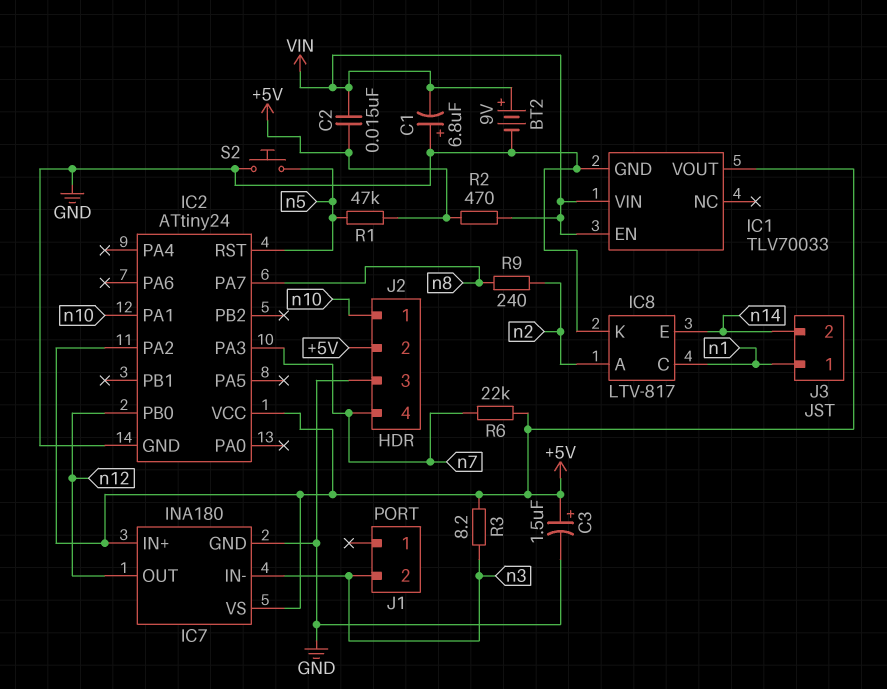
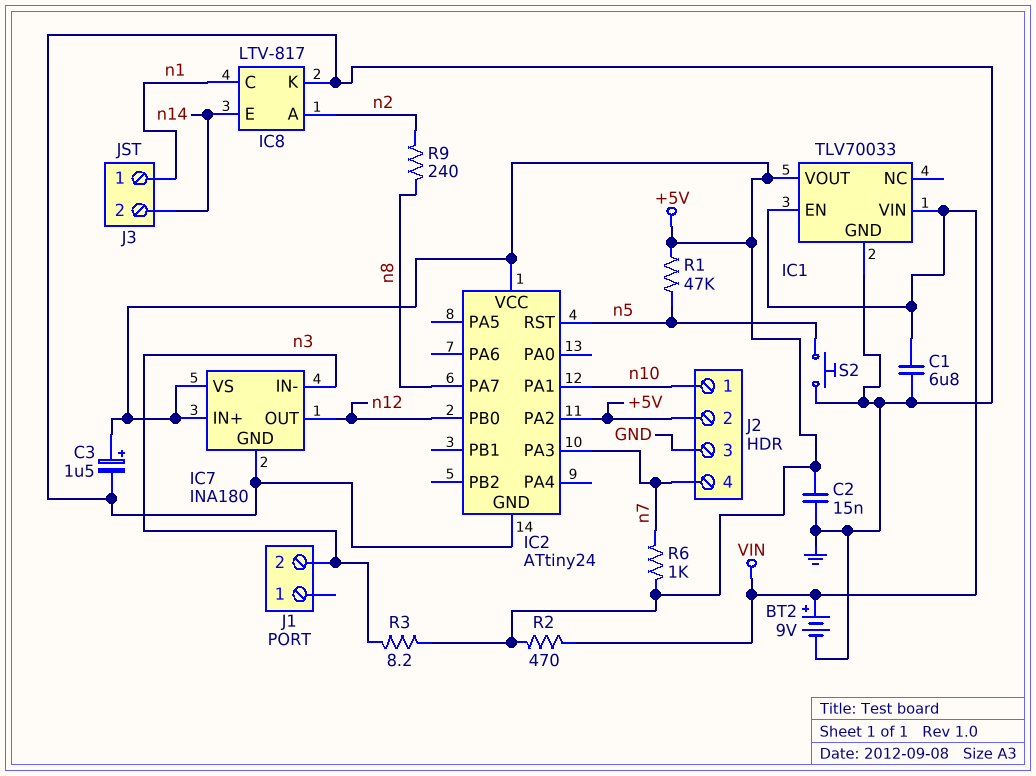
C1: 6.8uF (plus GND, minus VIN) -> 6.8uF (GND, VIN)
C2: 15nF (+5V, VIN) -> 15nF (+5V, GND)
R6: 22k (+5V, n7) -> 1k (+5V, n7)

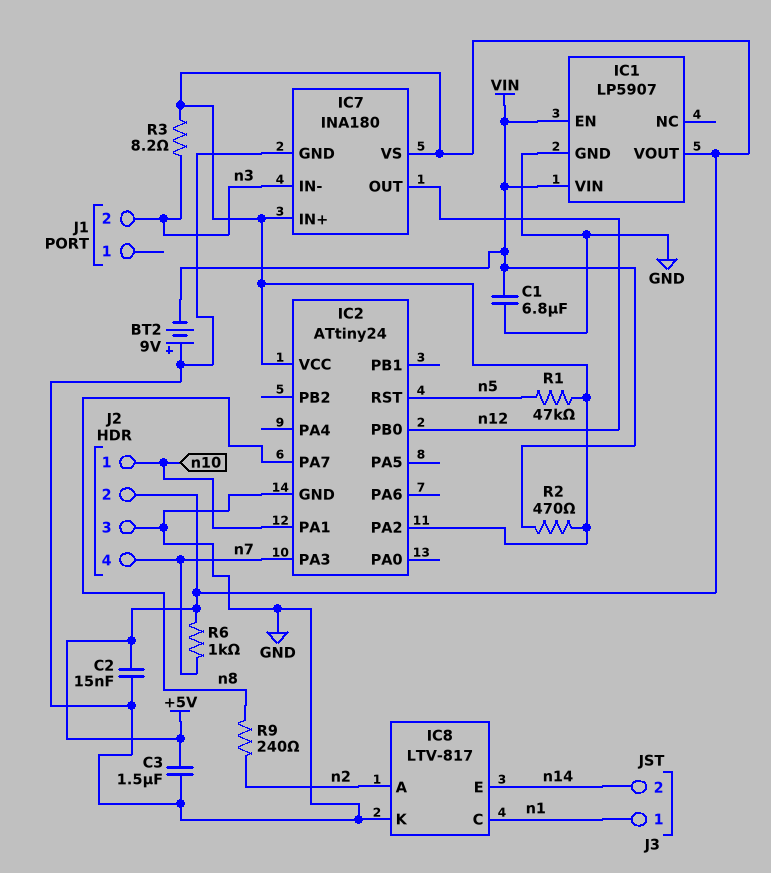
BT2: 9V (plus VIN, minus GND) -> 9V (plus GND, minus VIN)
C3: 1.5uF (plus +5V, minus GND) -> 1.5uF (+5V, GND)
IC1: TLV70033 -> LP5907
S2: button (GND, n5) -> none

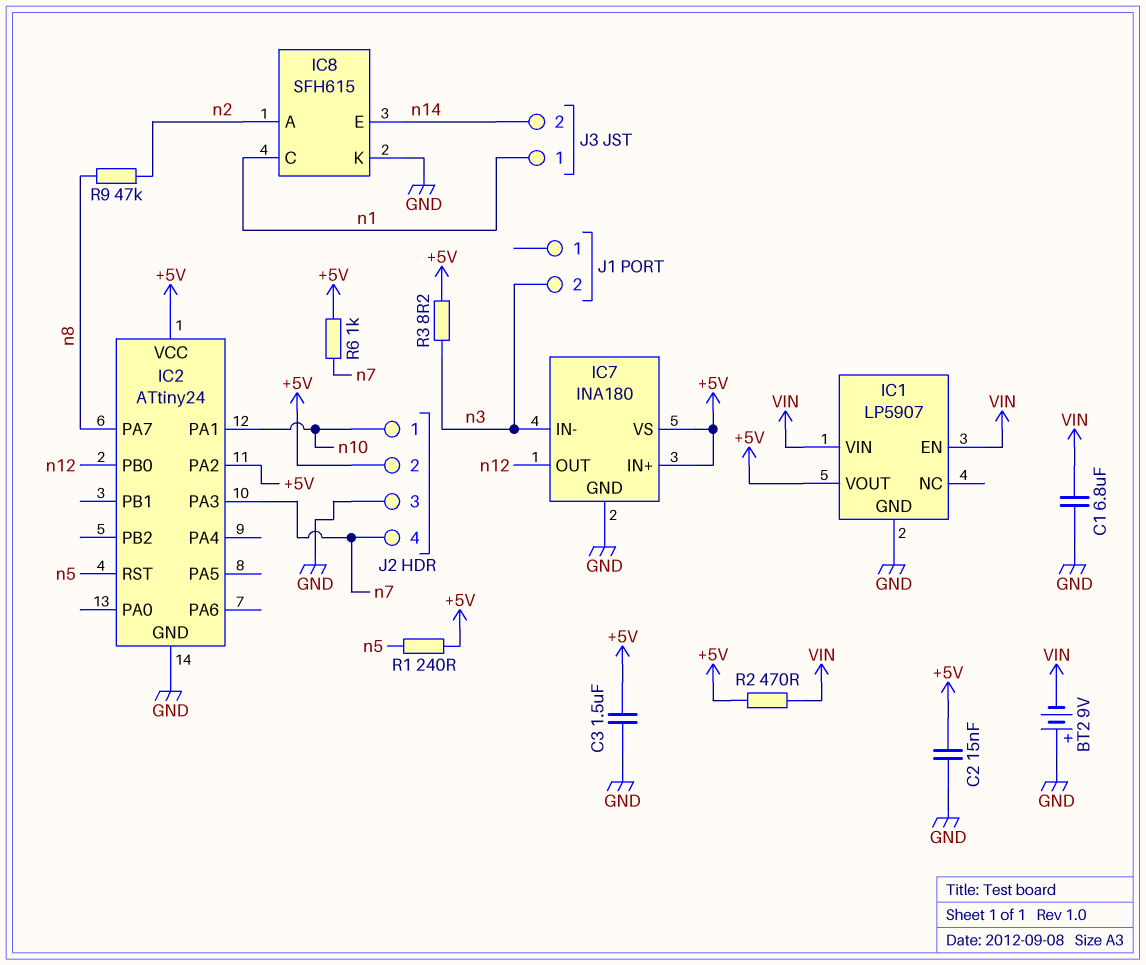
IC8: LTV-817 -> SFH615
R1: 47k (+5V, n5) -> 240 (+5V, n5)
R9: 240 (n2, n8) -> 47k (n2, n8)

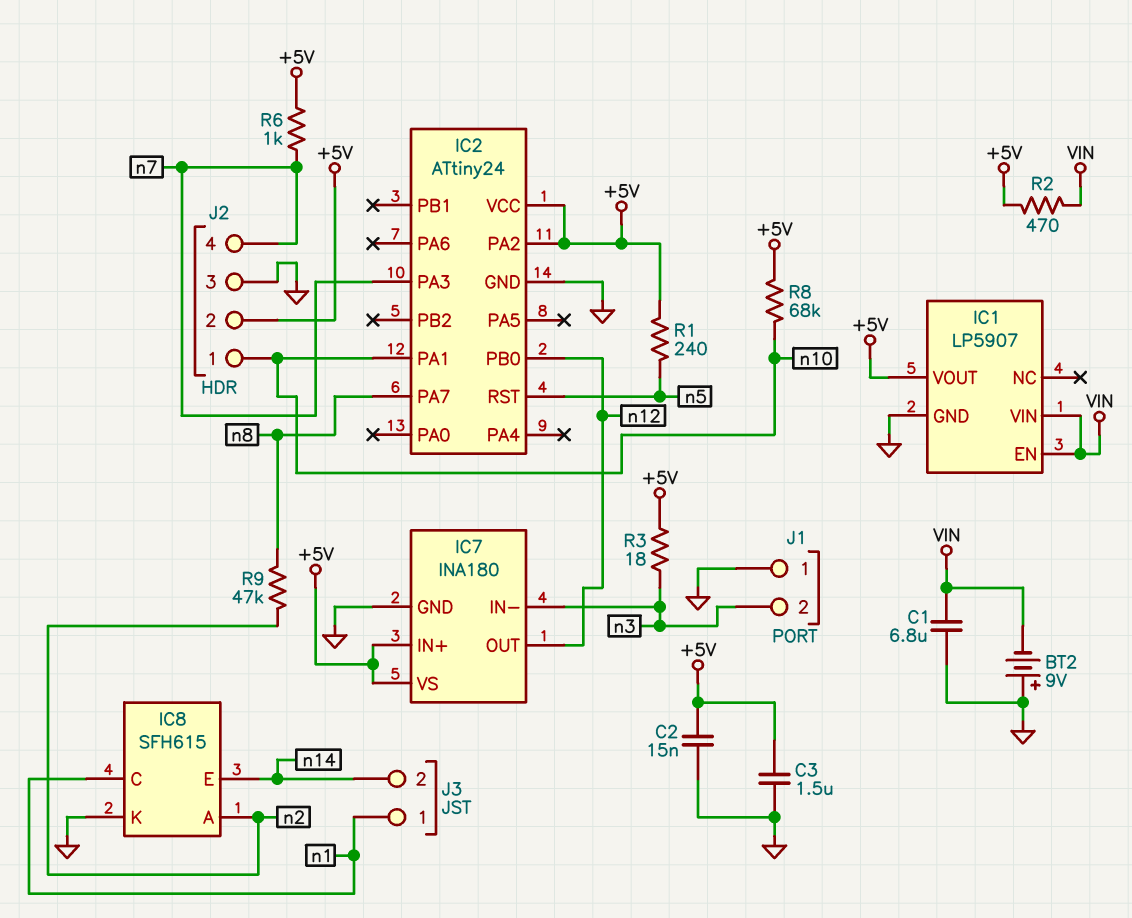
J1 pin 1: none -> GND
R3: 8.2 (+5V, n3) -> 18 (+5V, n3)
R8: none -> 68k (+5V, n10)

